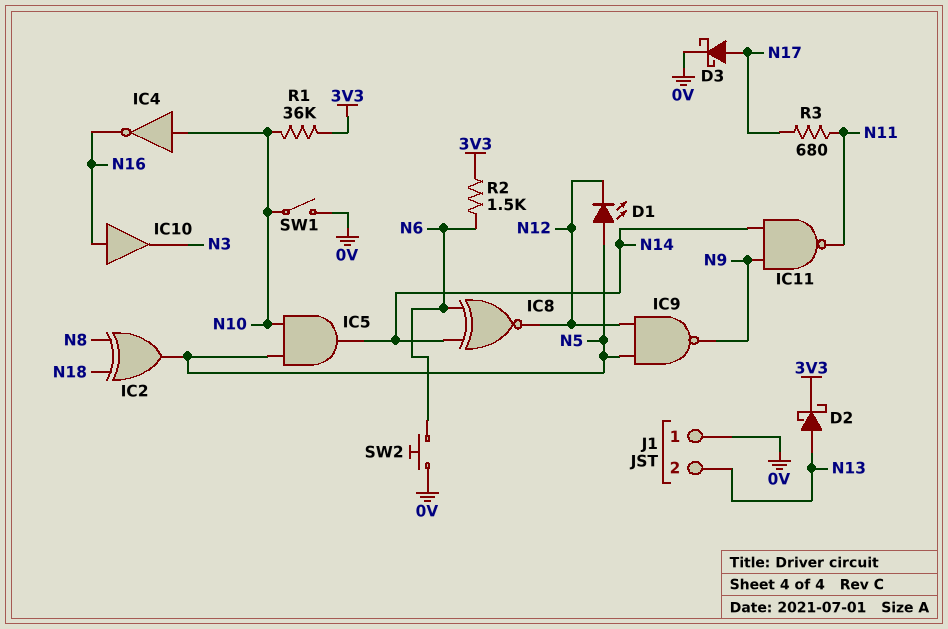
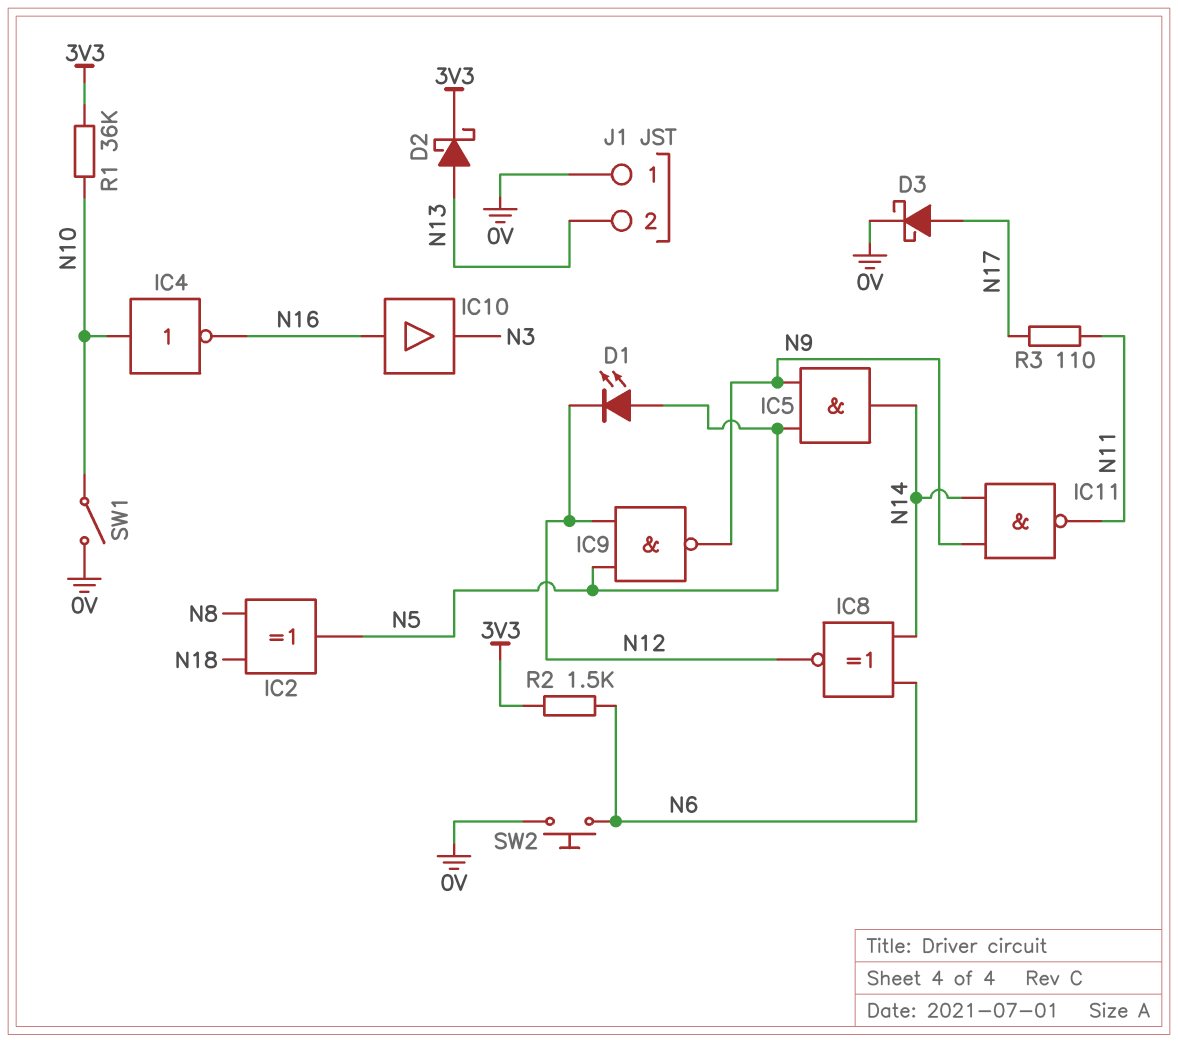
IC5: AND (in N5, in N10, out N14) -> AND (in N5, in N9, out N14)
R3: 680 (N11, N17) -> 110 (N11, N17)

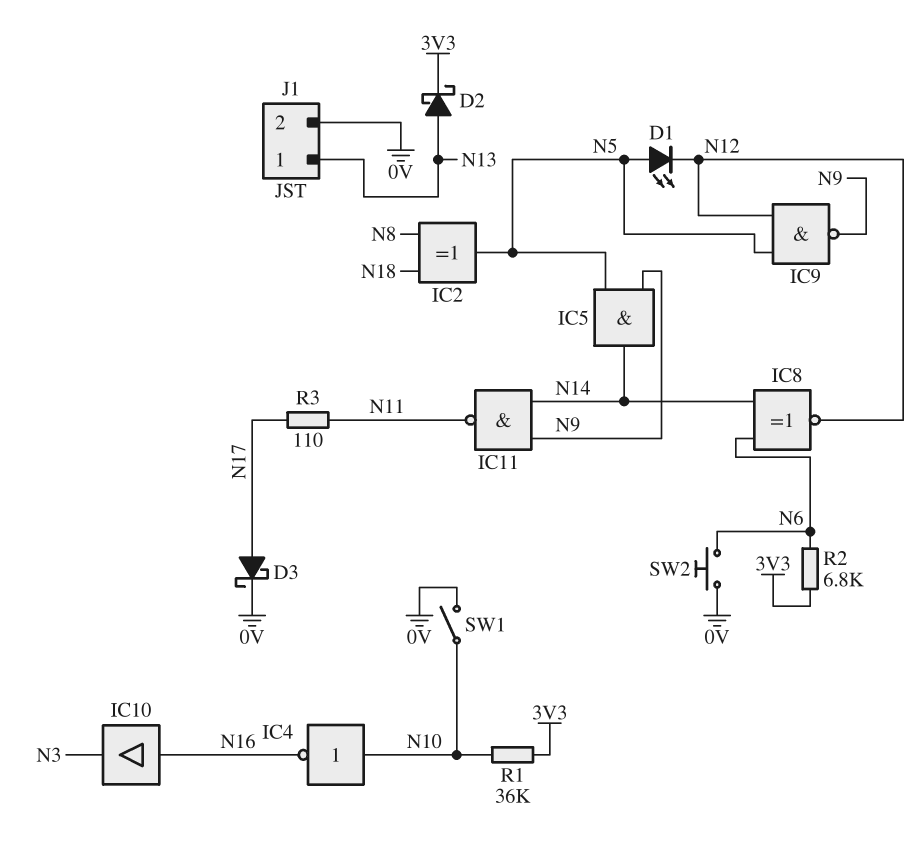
J1 pin 1: 0V -> N13
J1 pin 2: N13 -> 0V
R2: 1.5k (3V3, N6) -> 6.8k (3V3, N6)

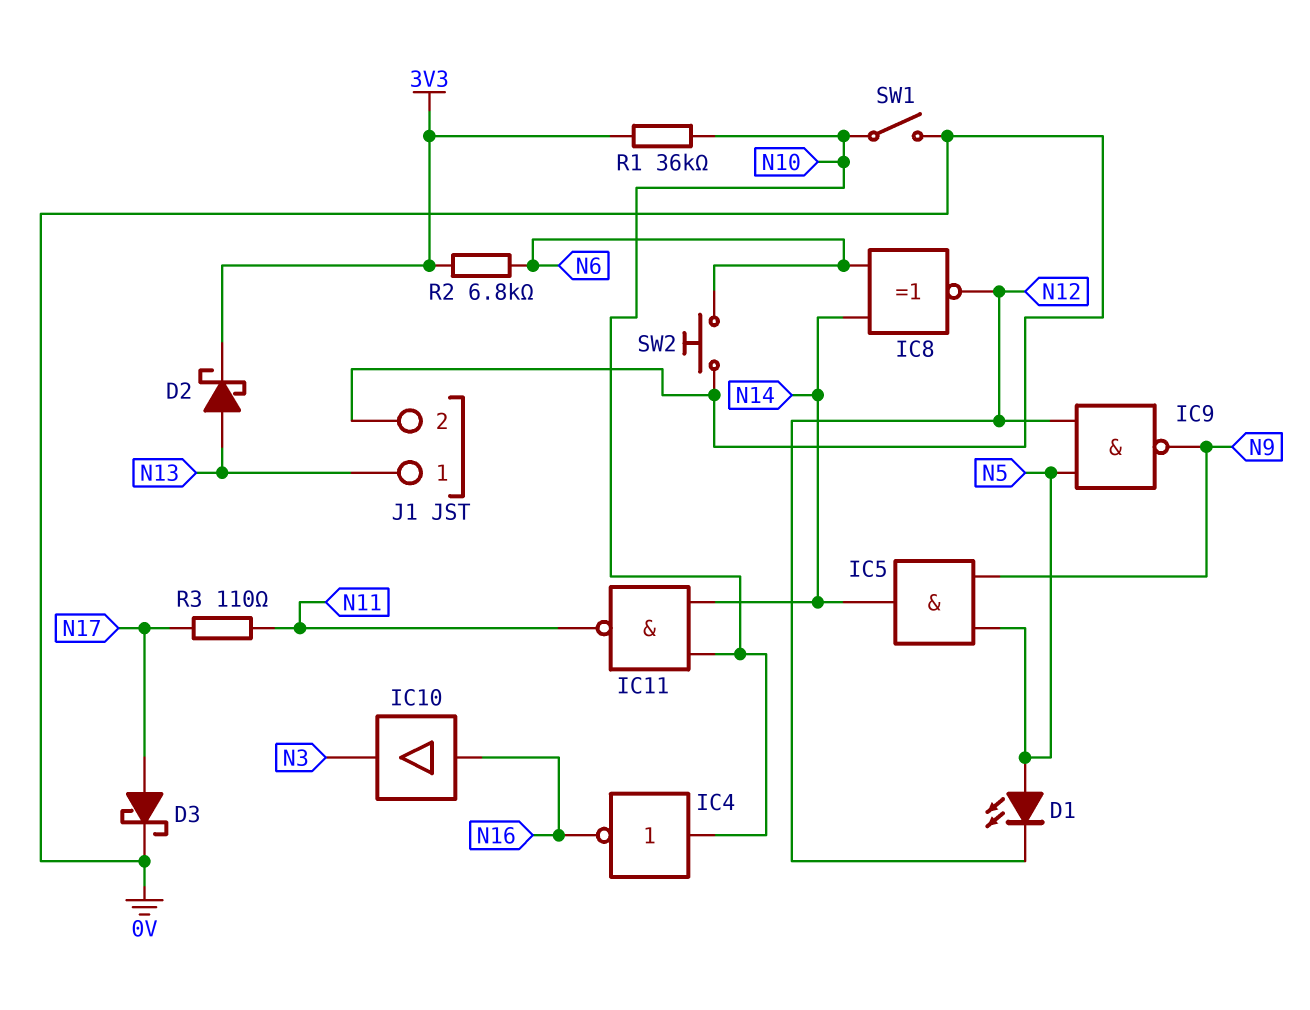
IC2: XOR (in N8, in N18, out N5) -> none
IC11: NAND (in N9, in N14, out N11) -> NAND (in N10, in N14, out N11)

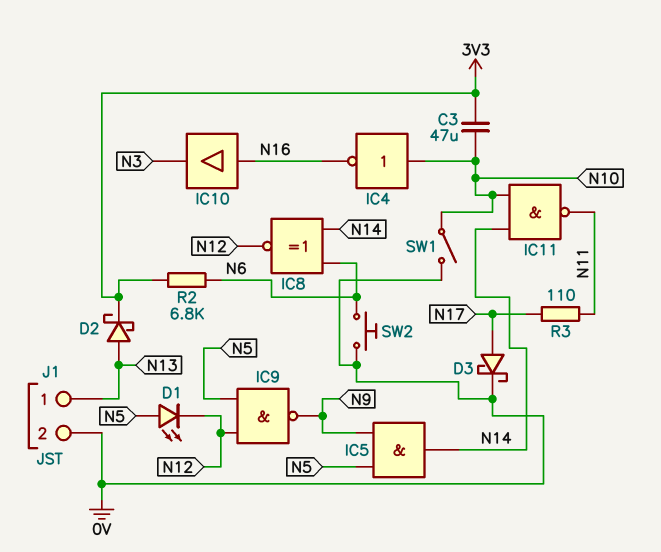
C3: none -> 47uF (3V3, N10)
R1: 36k (3V3, N10) -> none

